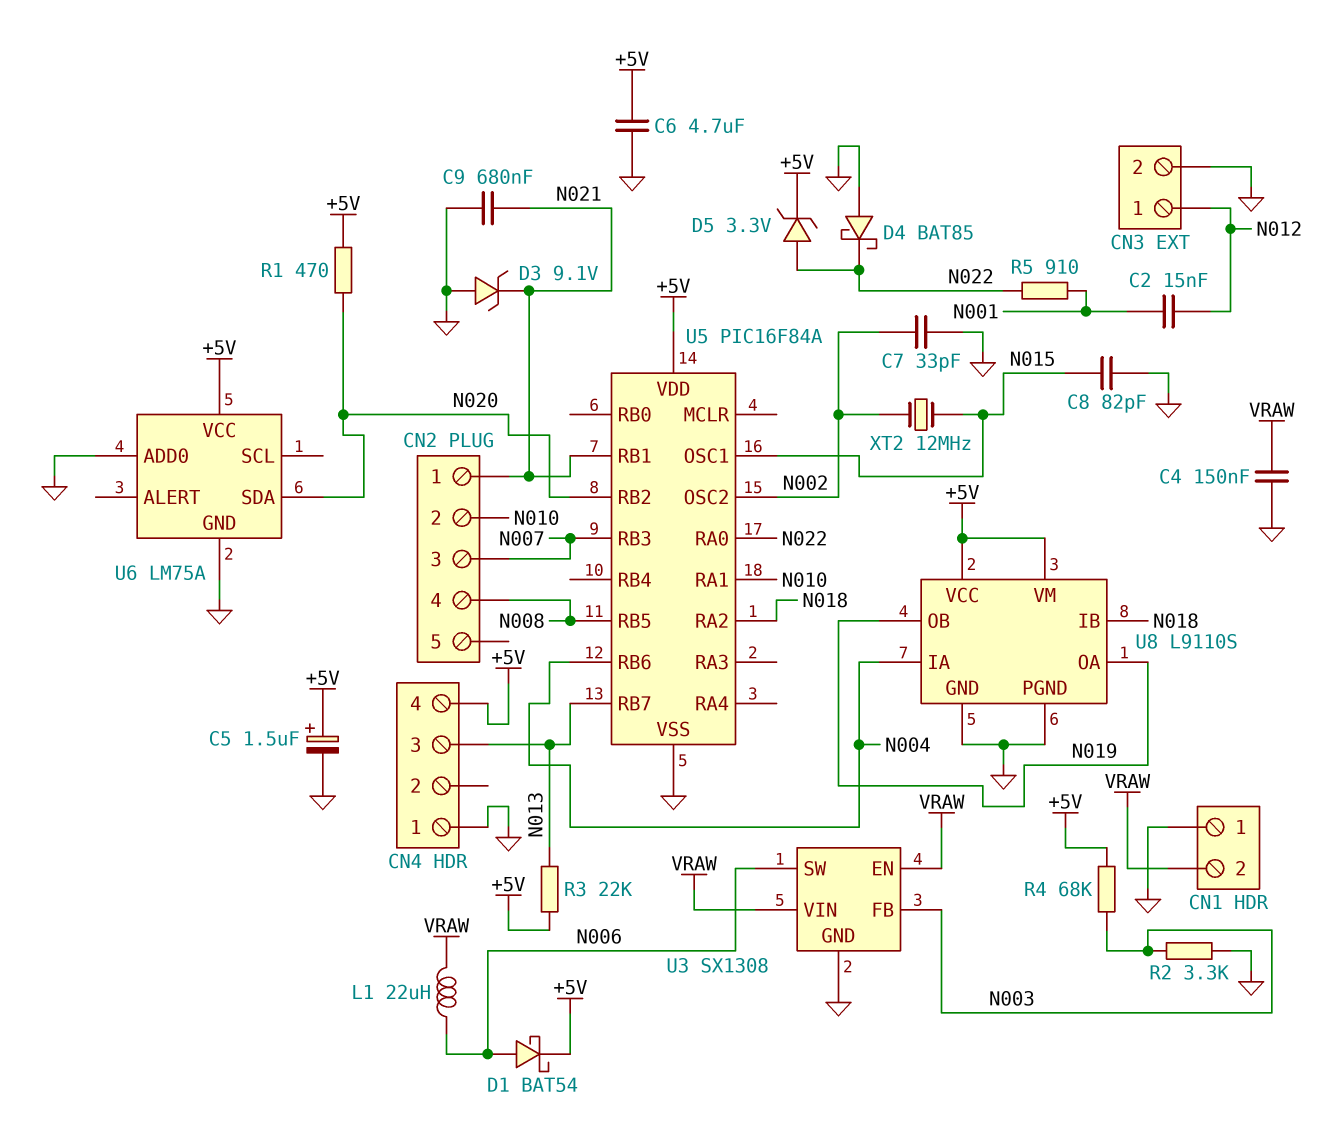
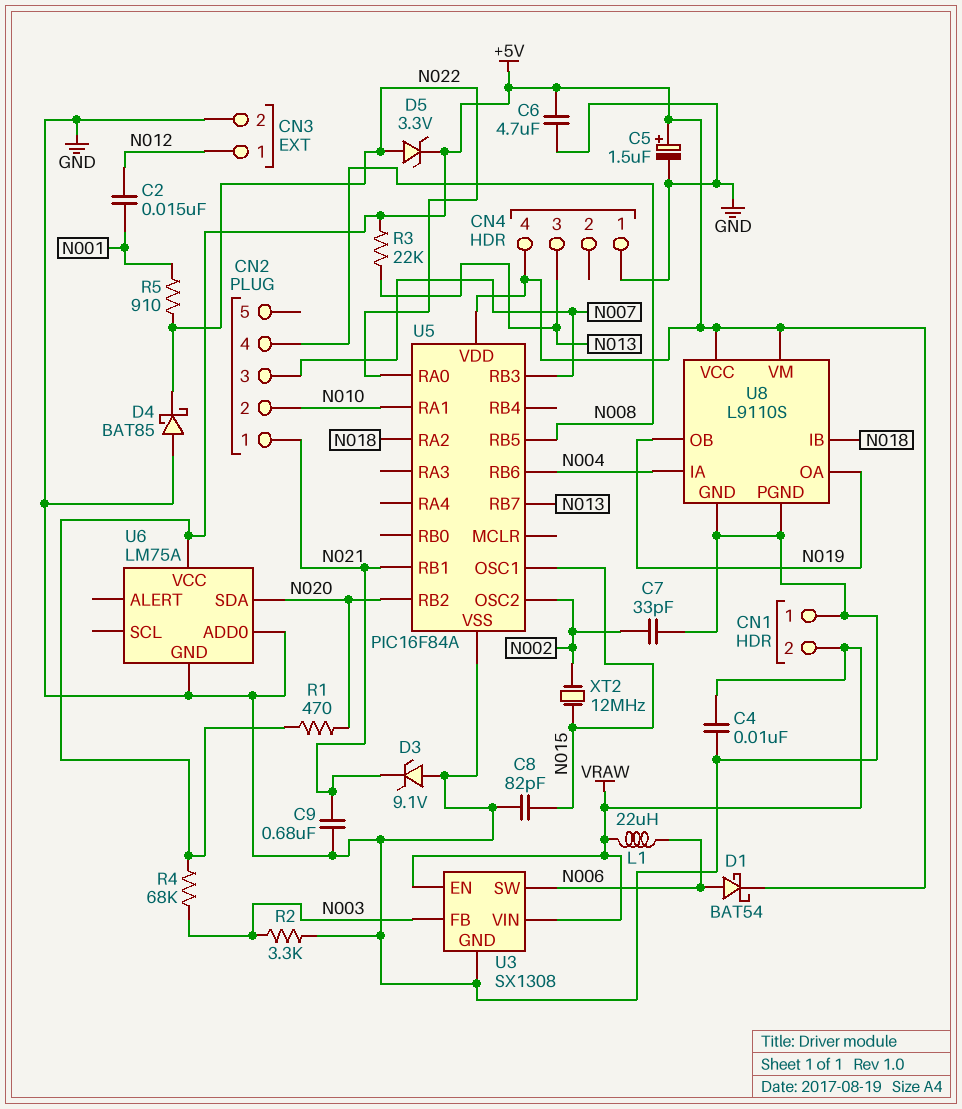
C4: 150nF (GND, VRAW) -> 10nF (GND, VRAW)

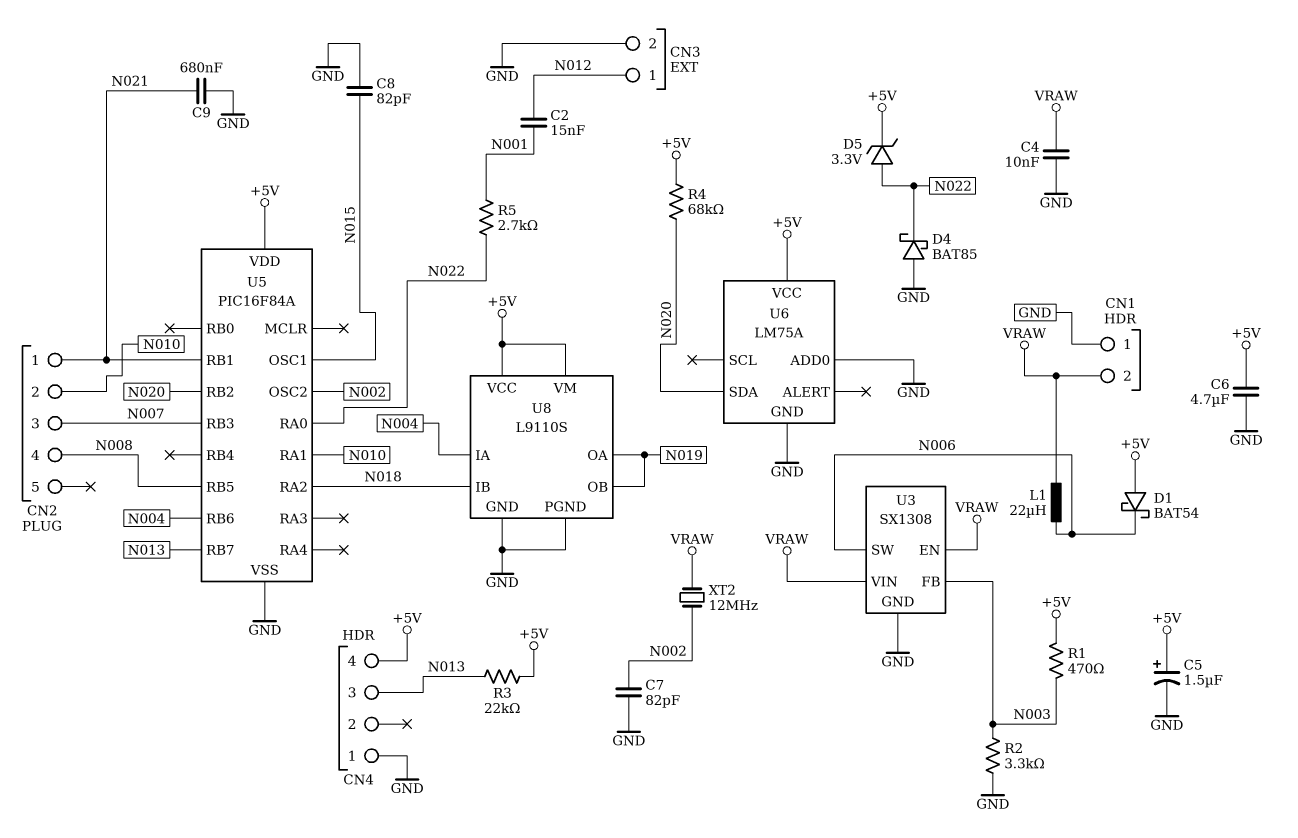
C7: 33pF (GND, N002) -> 82pF (GND, N002)
D1: schottky BAT54 (A N006, K +5V) -> schottky BAT54 (A +5V, K N006)
D3: zener 9.1V (A GND, K N021) -> none
R1: 470 (+5V, N020) -> 470 (+5V, N003)
R4: 68k (+5V, N003) -> 68k (+5V, N020)
R5: 910 (N001, N022) -> 2.7k (N001, N022)
XT2: 12MHz (N002, N015) -> 12MHz (N002, VRAW)

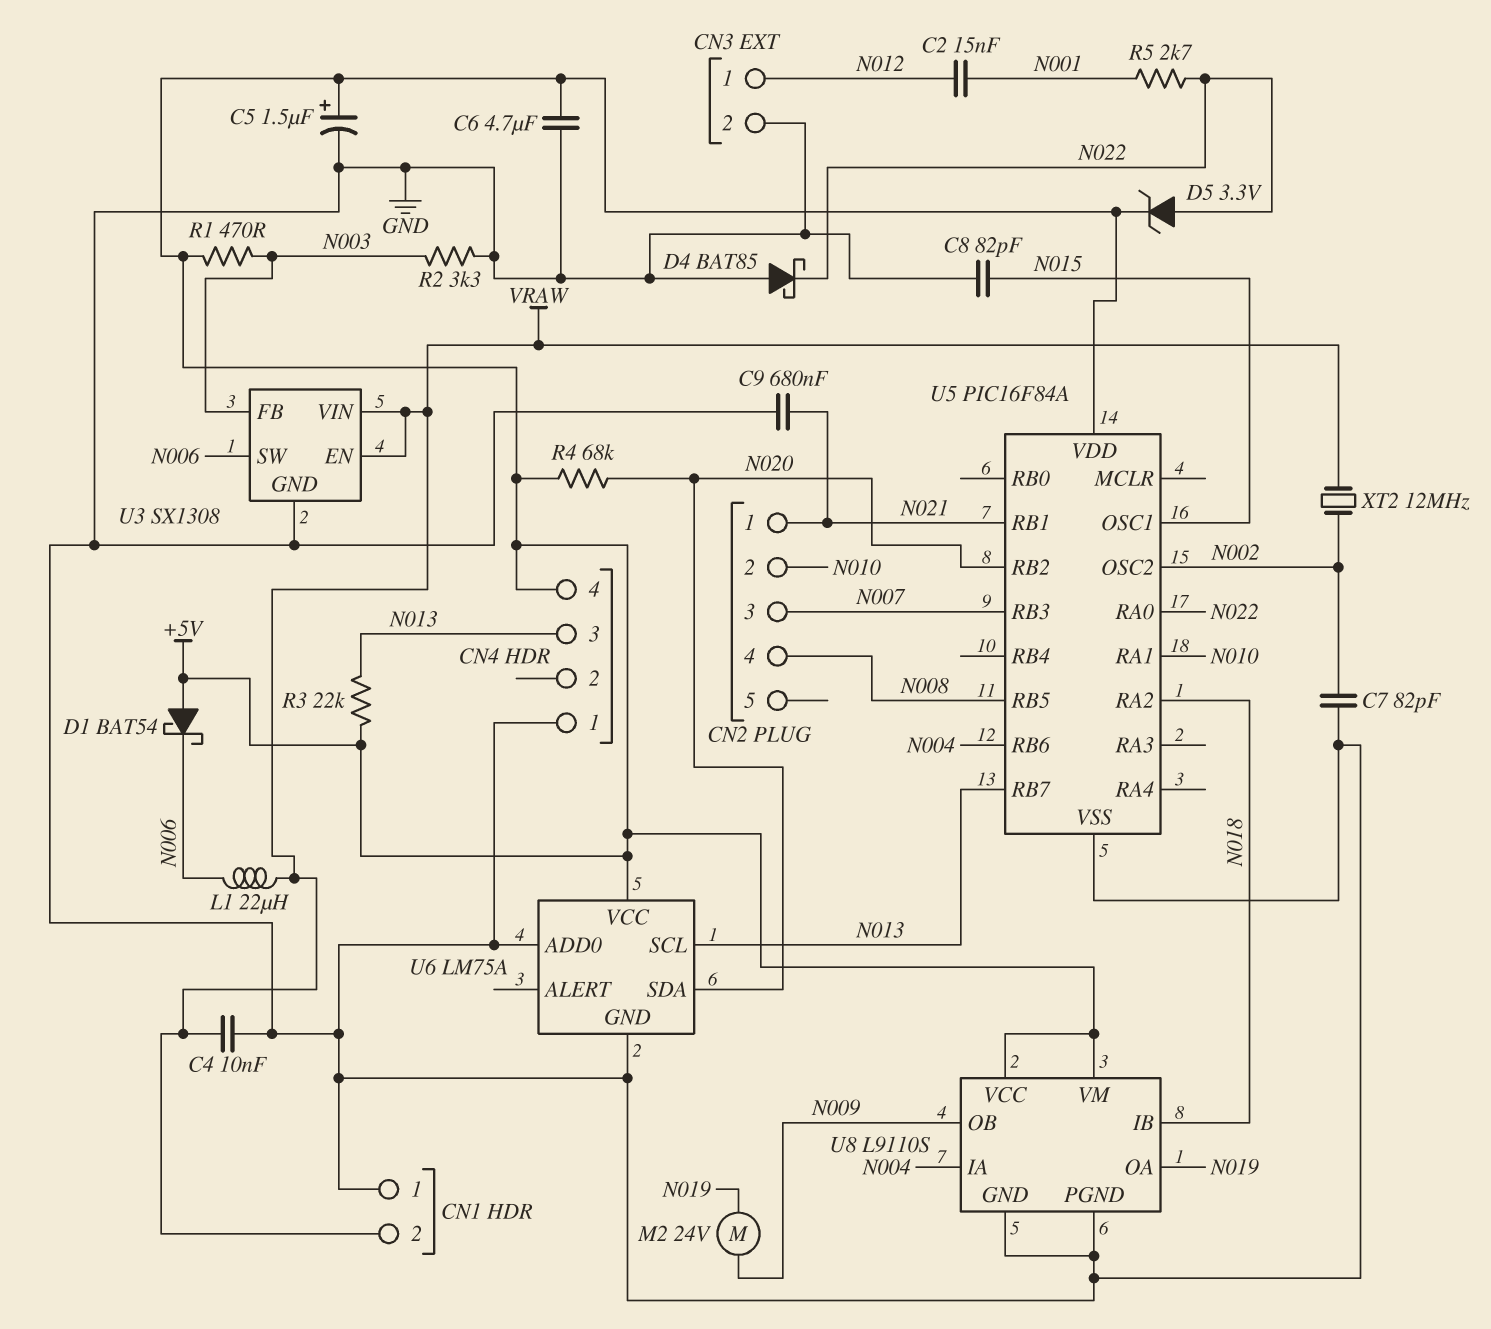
M2: none -> motor 24V (N009, N019)
U6 pin SCL: none -> N013
U8 pin OB: N019 -> N009

